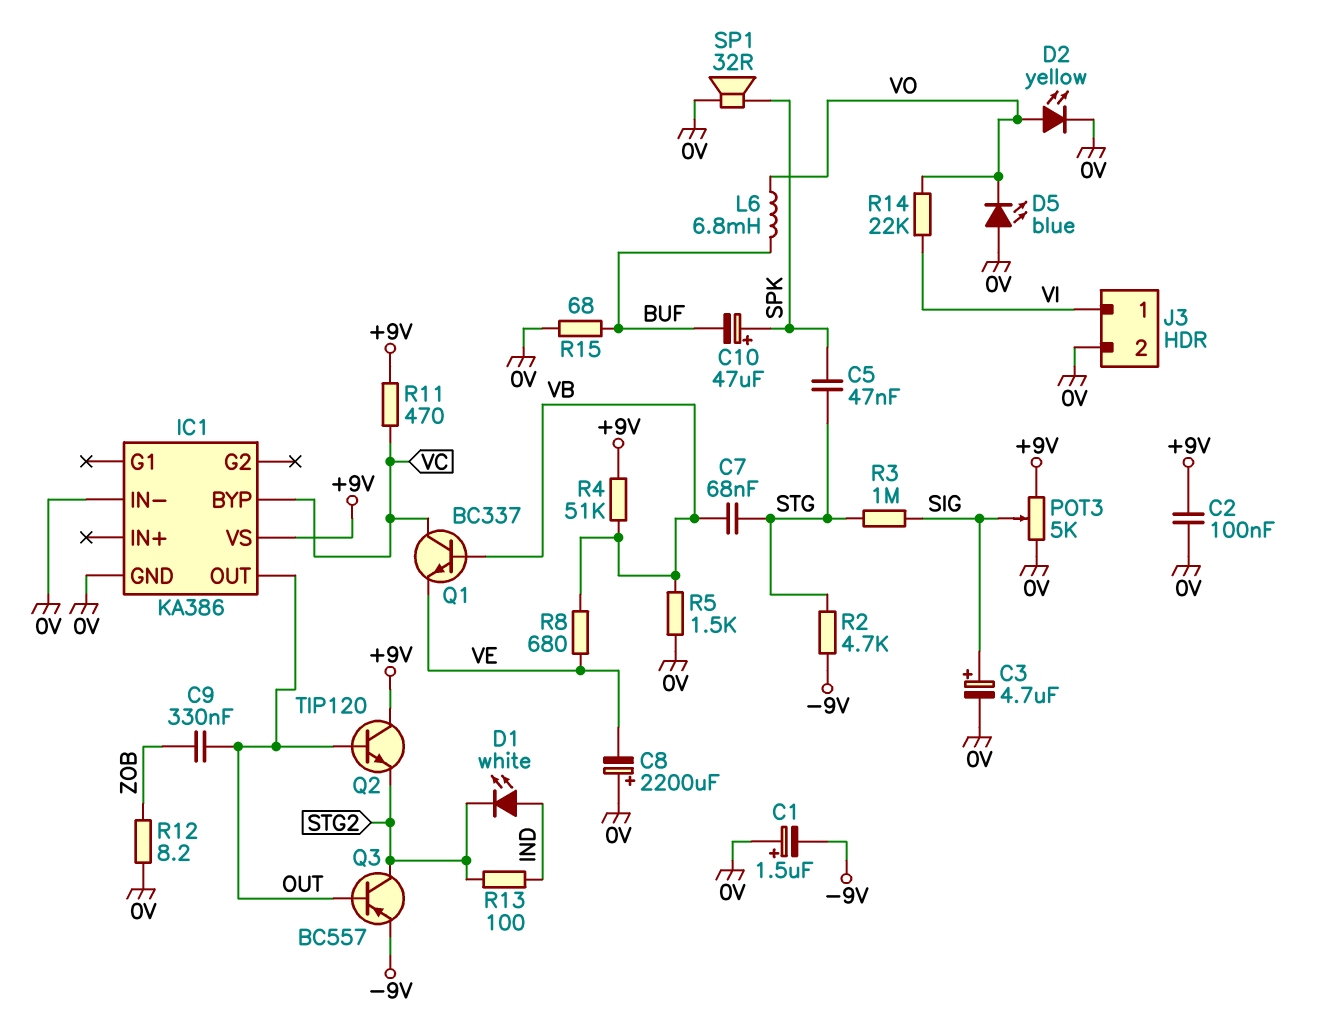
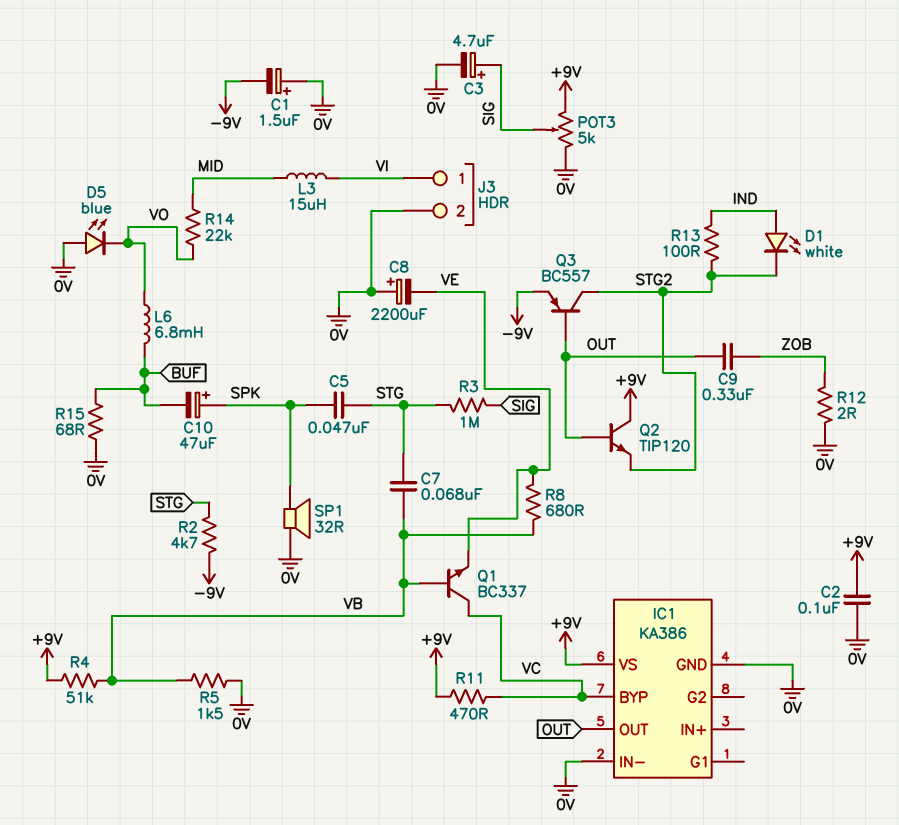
D2: LED yellow (A VO, K 0V) -> none
L3: none -> 15uH (MID, VI)
R12: 8.2 (0V, ZOB) -> 2 (0V, ZOB)
R14: 22k (VI, VO) -> 22k (MID, VO)

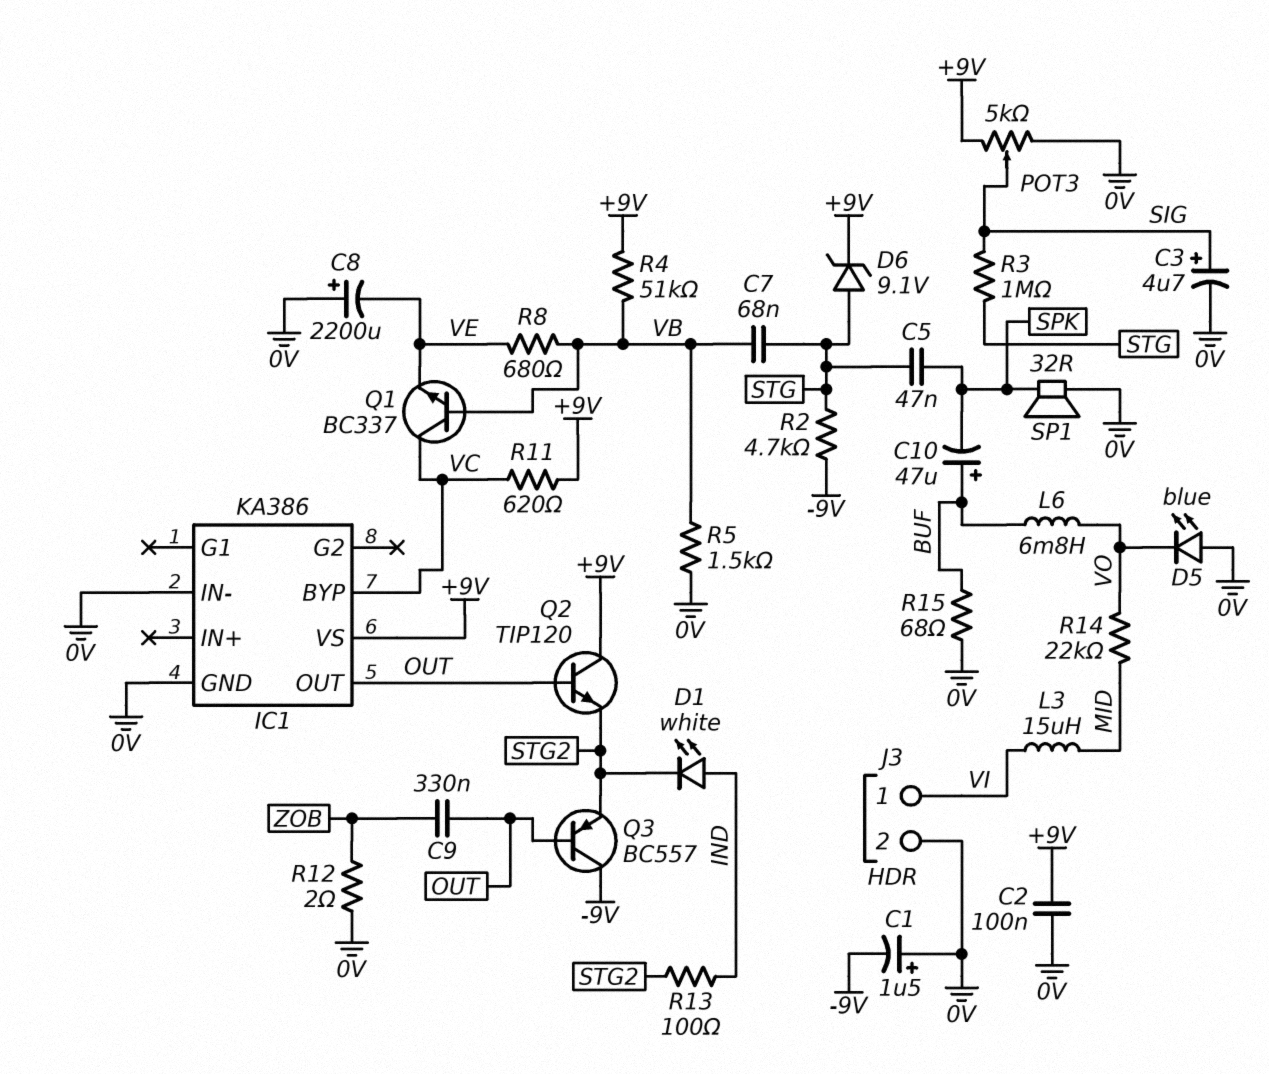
C10: 47uF (plus SPK, minus BUF) -> 47uF (plus BUF, minus SPK)
D6: none -> zener 9.1V (A STG, K +9V)
Q3: PNP BC557 (B OUT, C STG2, E -9V) -> PNP BC557 (B OUT, C -9V, E STG2)
R11: 470 (+9V, VC) -> 620 (+9V, VC)

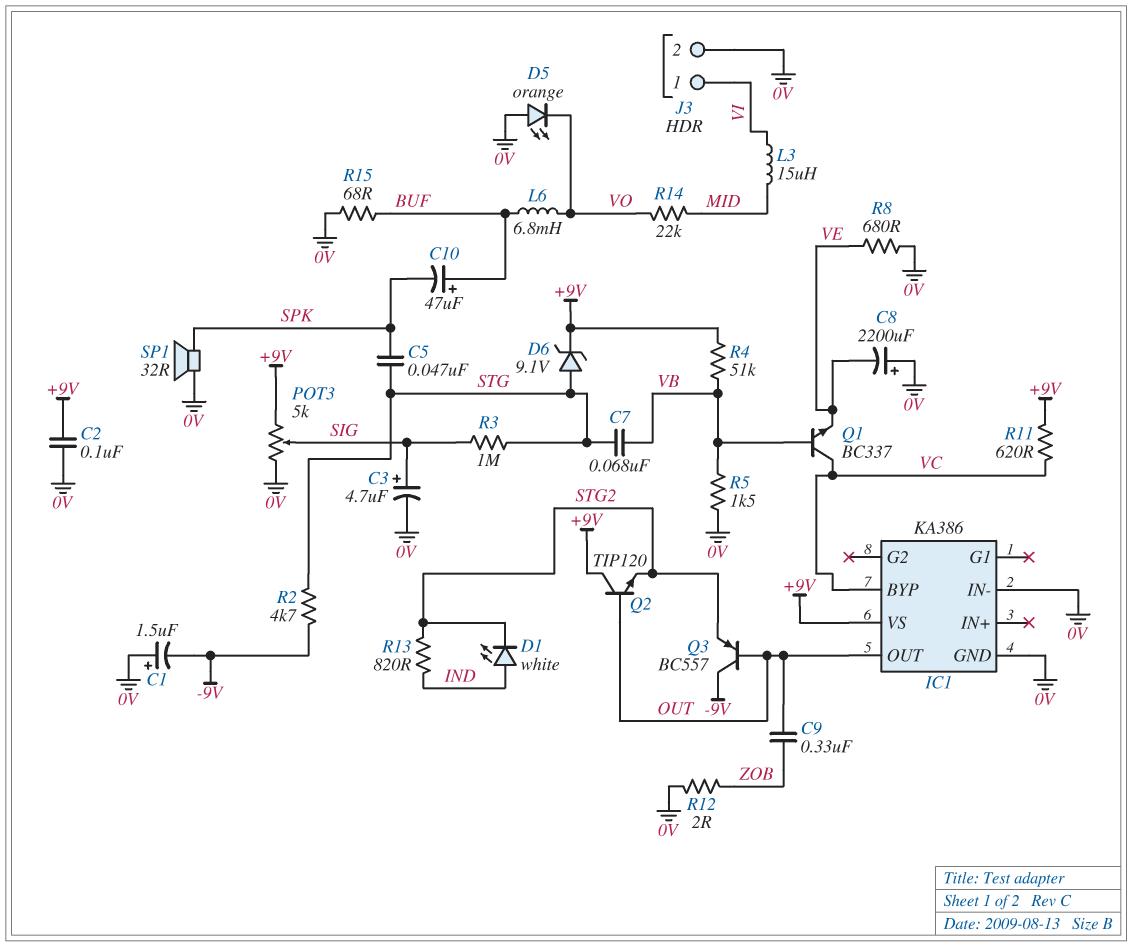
D5: LED blue (A 0V, K VO) -> LED orange (A 0V, K VO)
R8: 680 (VB, VE) -> 680 (0V, VE)
R13: 100 (IND, STG2) -> 820 (IND, STG2)

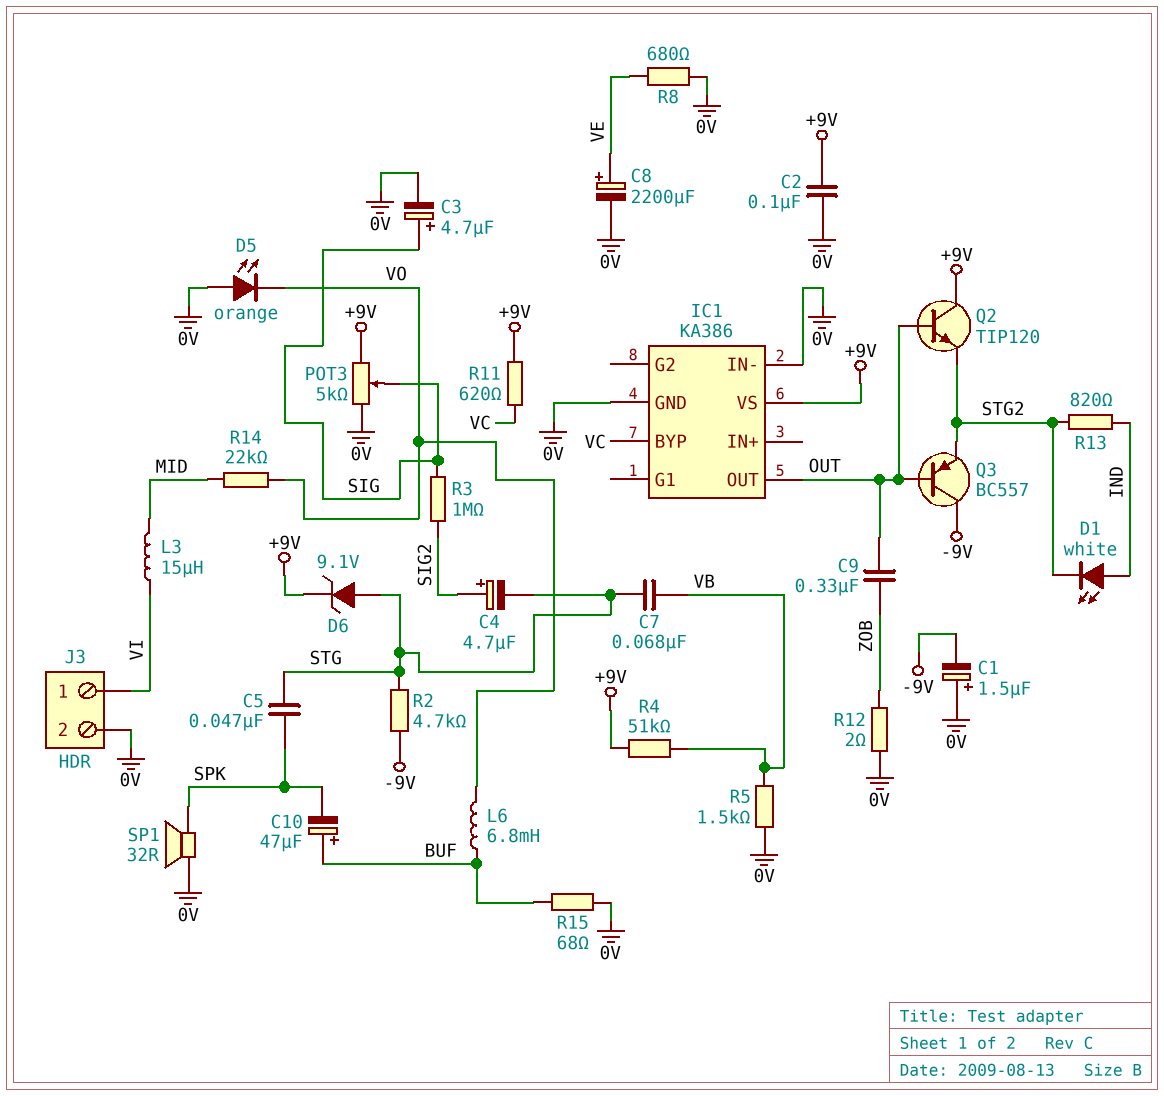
C4: none -> 4.7uF (plus SIG2, minus STG)
C8: 2200uF (plus 0V, minus VE) -> 2200uF (plus VE, minus 0V)
Q1: NPN BC337 (B VB, C VC, E VE) -> none
R3: 1M (SIG, STG) -> 1M (SIG, SIG2)

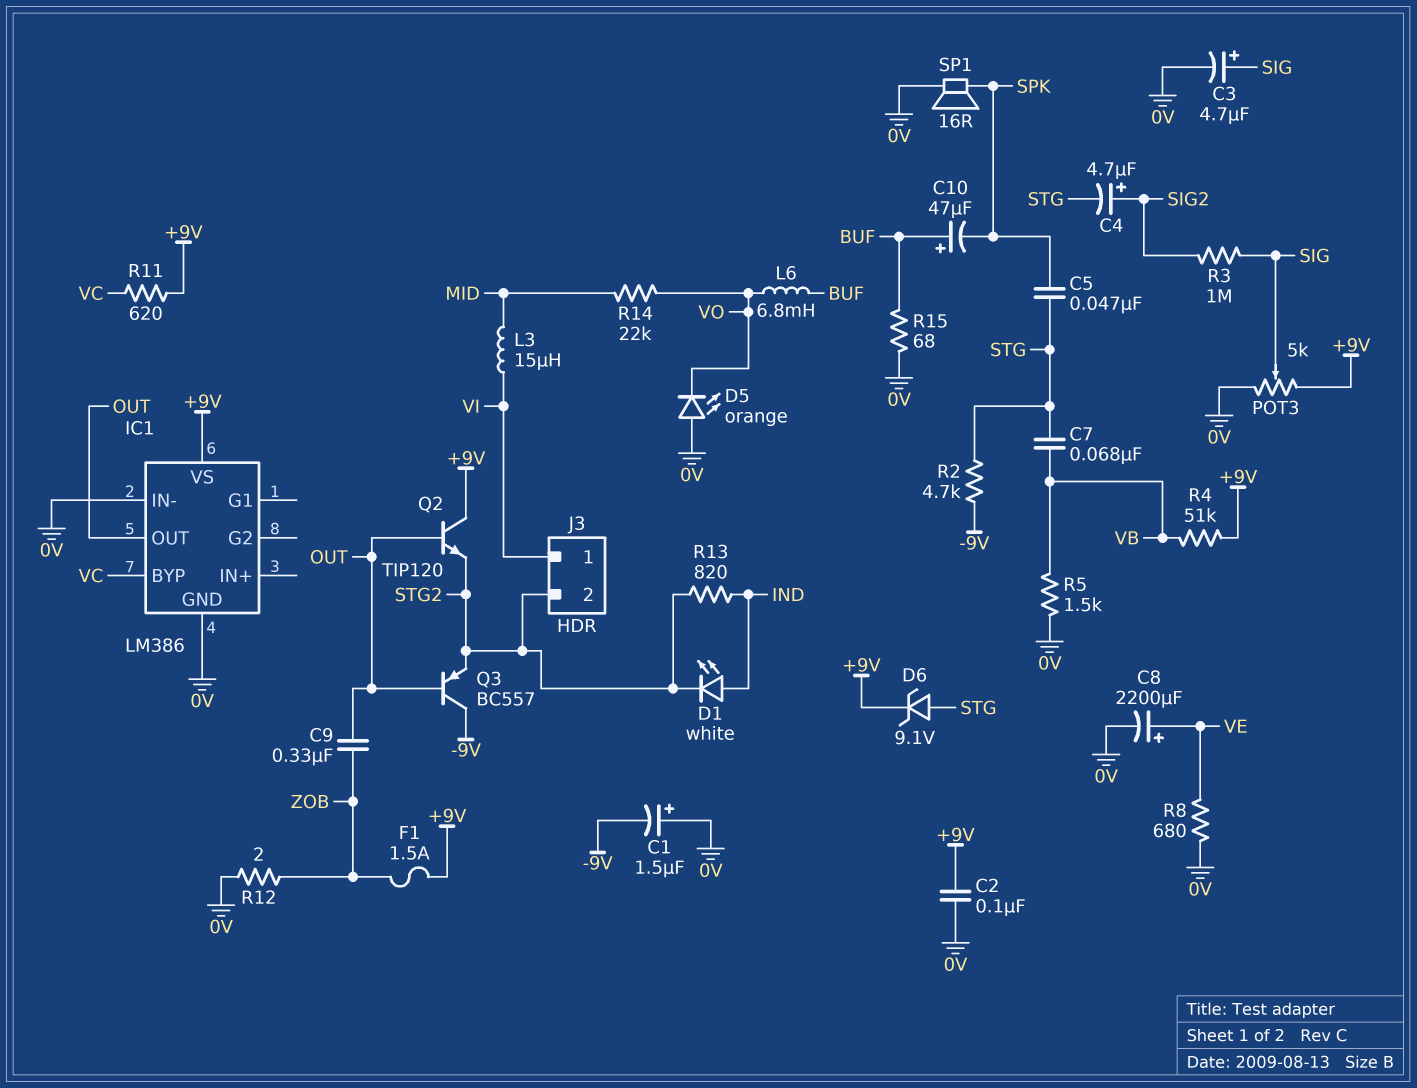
F1: none -> 1.5A (+9V, ZOB)
IC1: KA386 -> LM386
J3 pin 2: 0V -> STG2
SP1: speaker 32R (0V, SPK) -> speaker 16R (0V, SPK)

